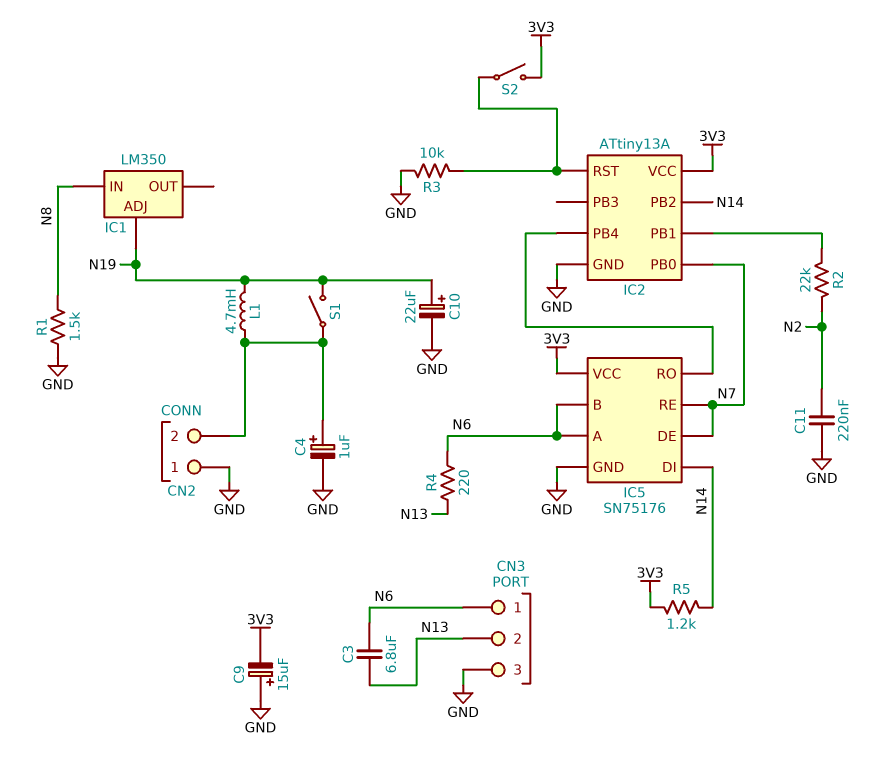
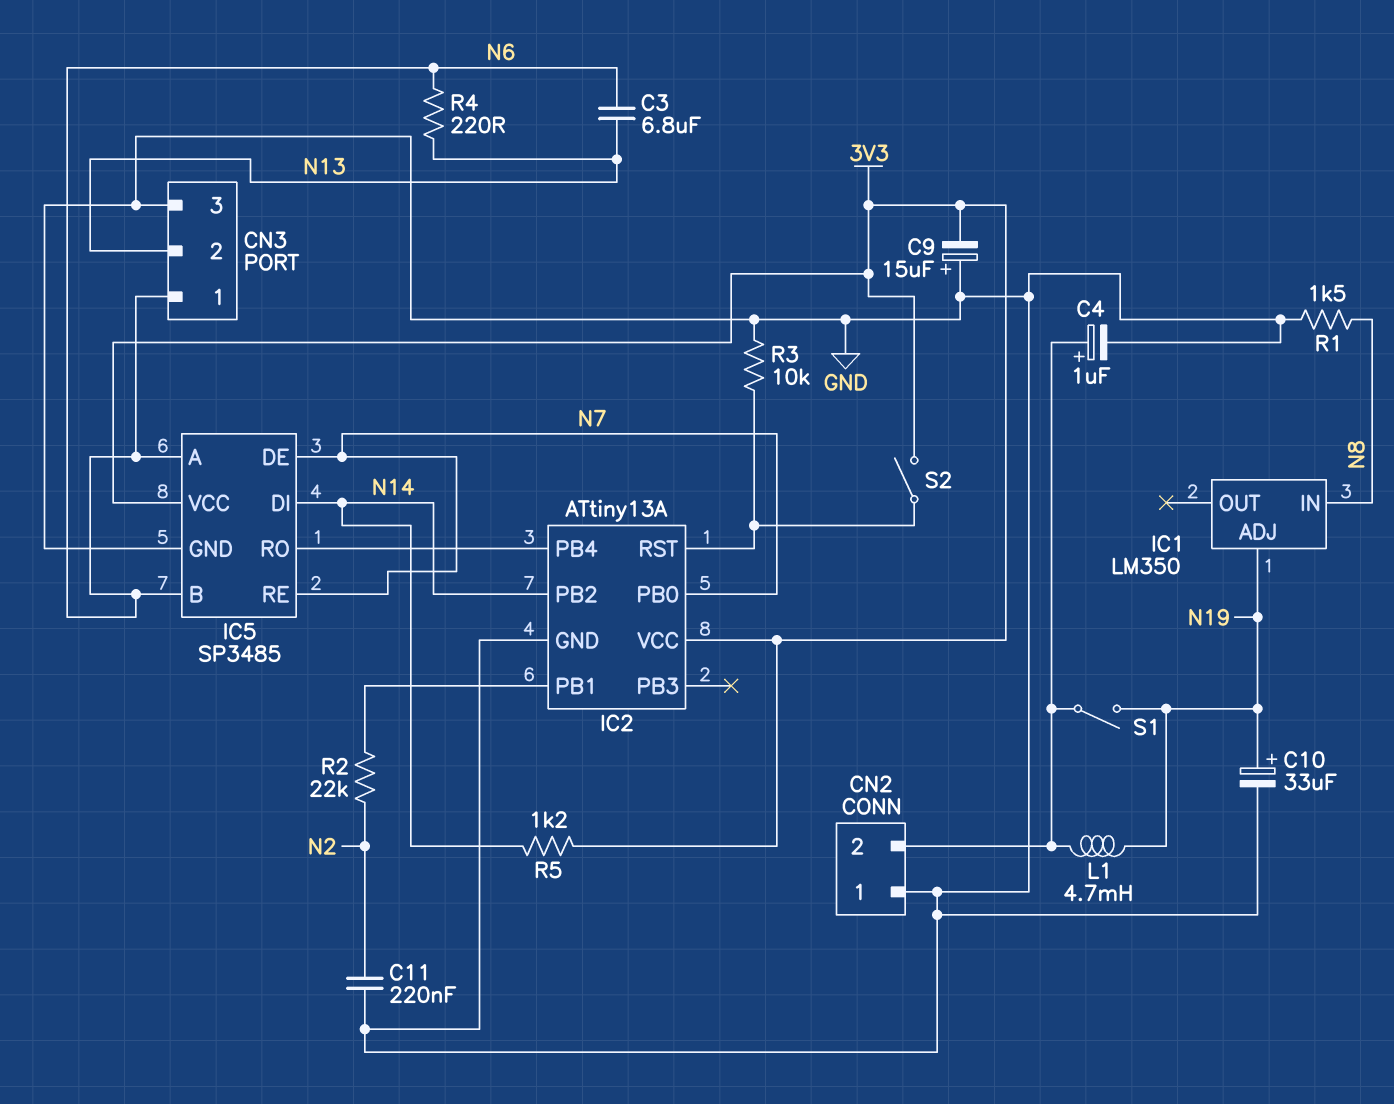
C10: 22uF (plus N19, minus GND) -> 33uF (plus N19, minus GND)
IC5: SN75176 -> SP3485

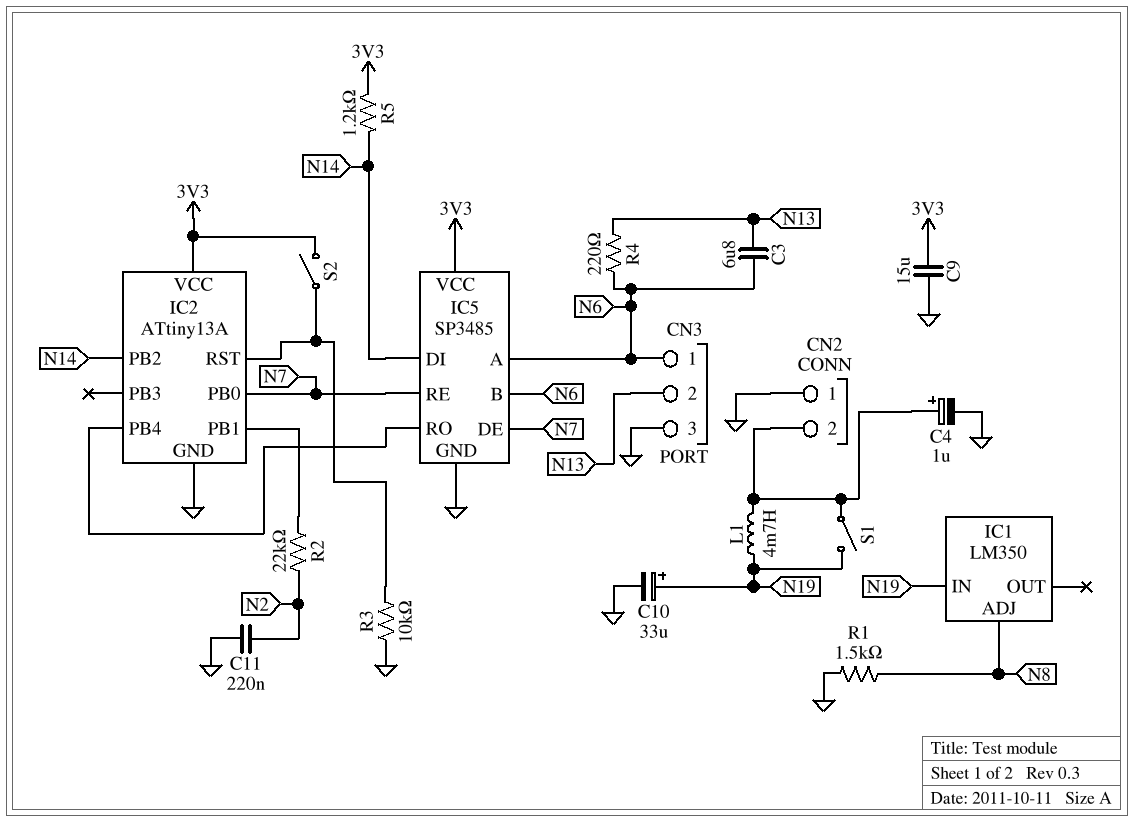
C9: 15uF (plus GND, minus 3V3) -> 15uF (3V3, GND)
IC1 pin ADJ: N19 -> N8
IC1 pin IN: N8 -> N19

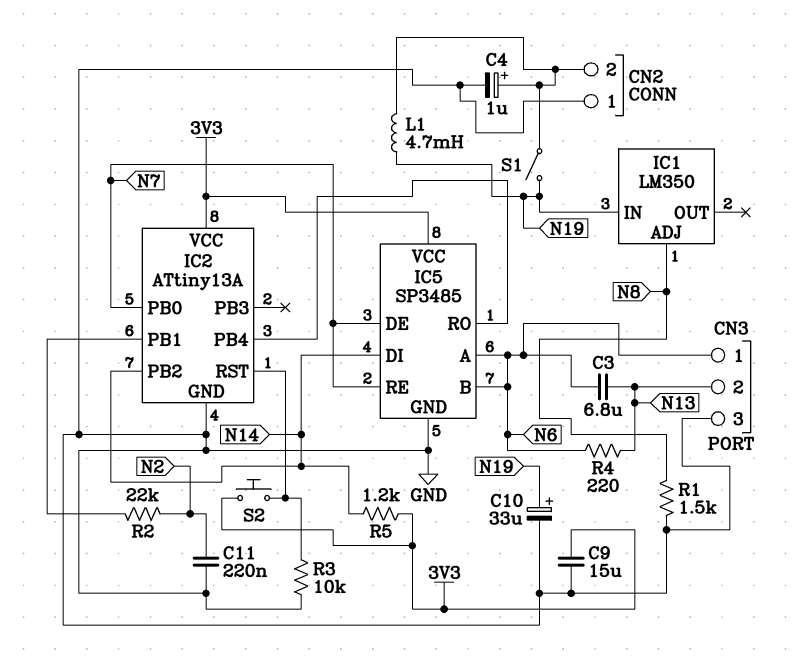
S2: switch (3V3, IC2/RST) -> button (3V3, IC2/RST)

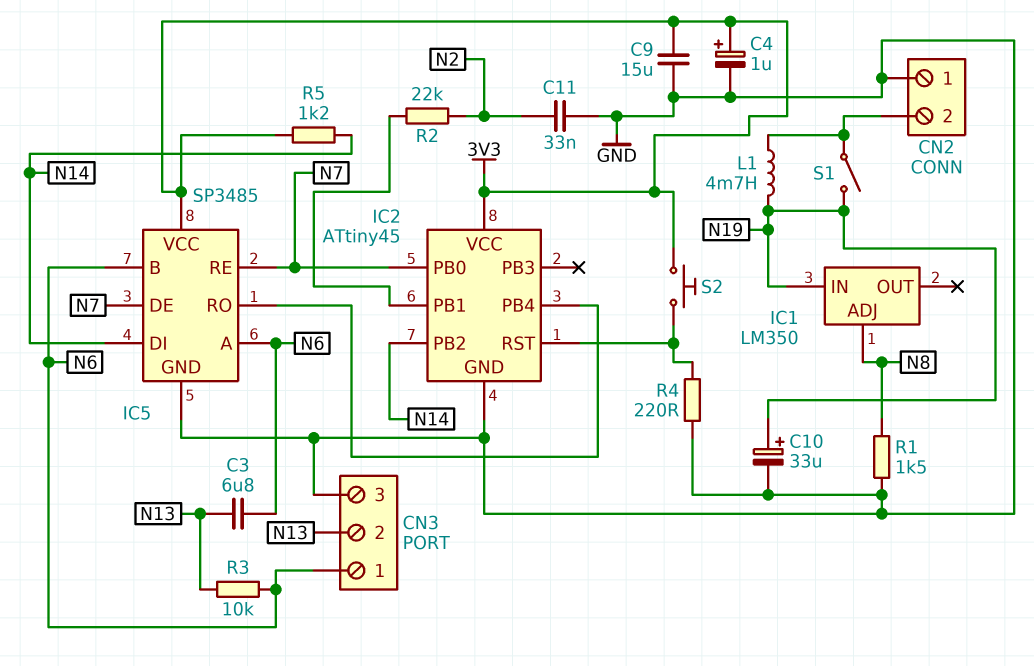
C4: 1uF (plus CN2/2, minus GND) -> 1uF (plus 3V3, minus GND)
C11: 220nF (GND, N2) -> 33nF (GND, N2)
IC2: ATtiny13A -> ATtiny45
R3: 10k (GND, IC2/RST) -> 10k (N6, N13)
R4: 220 (N6, N13) -> 220 (GND, IC2/RST)

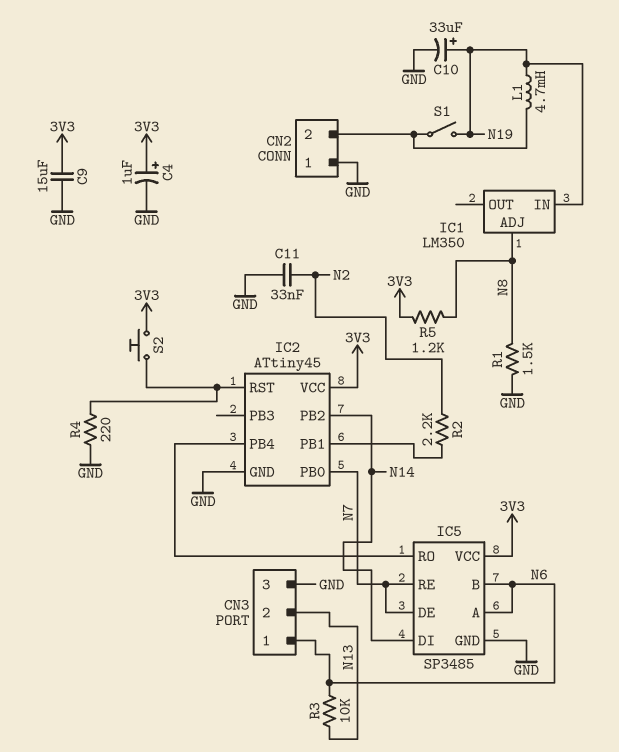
C3: 6.8uF (N6, N13) -> none
R2: 22k (IC2/PB1, N2) -> 2.2k (IC2/PB1, N2)
R5: 1.2k (3V3, N14) -> 1.2k (3V3, N8)

